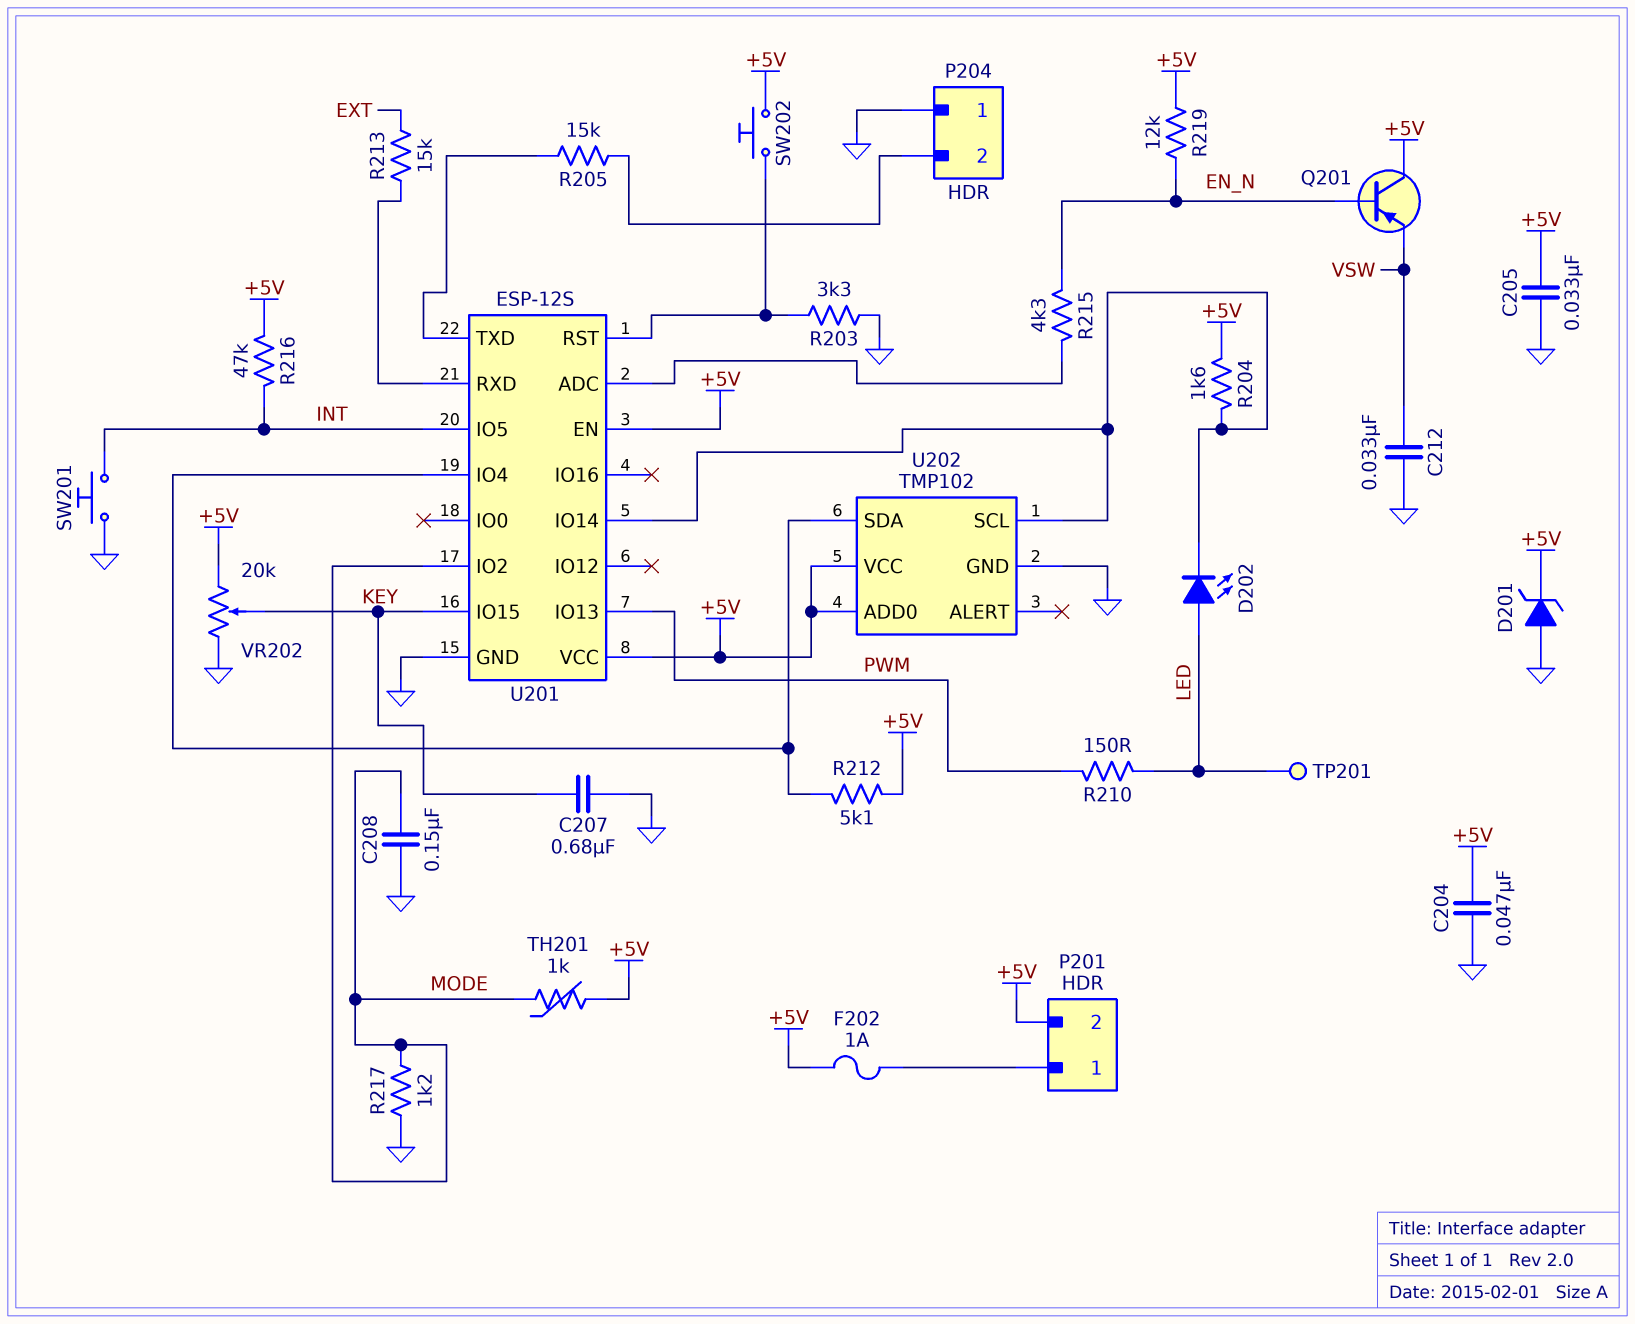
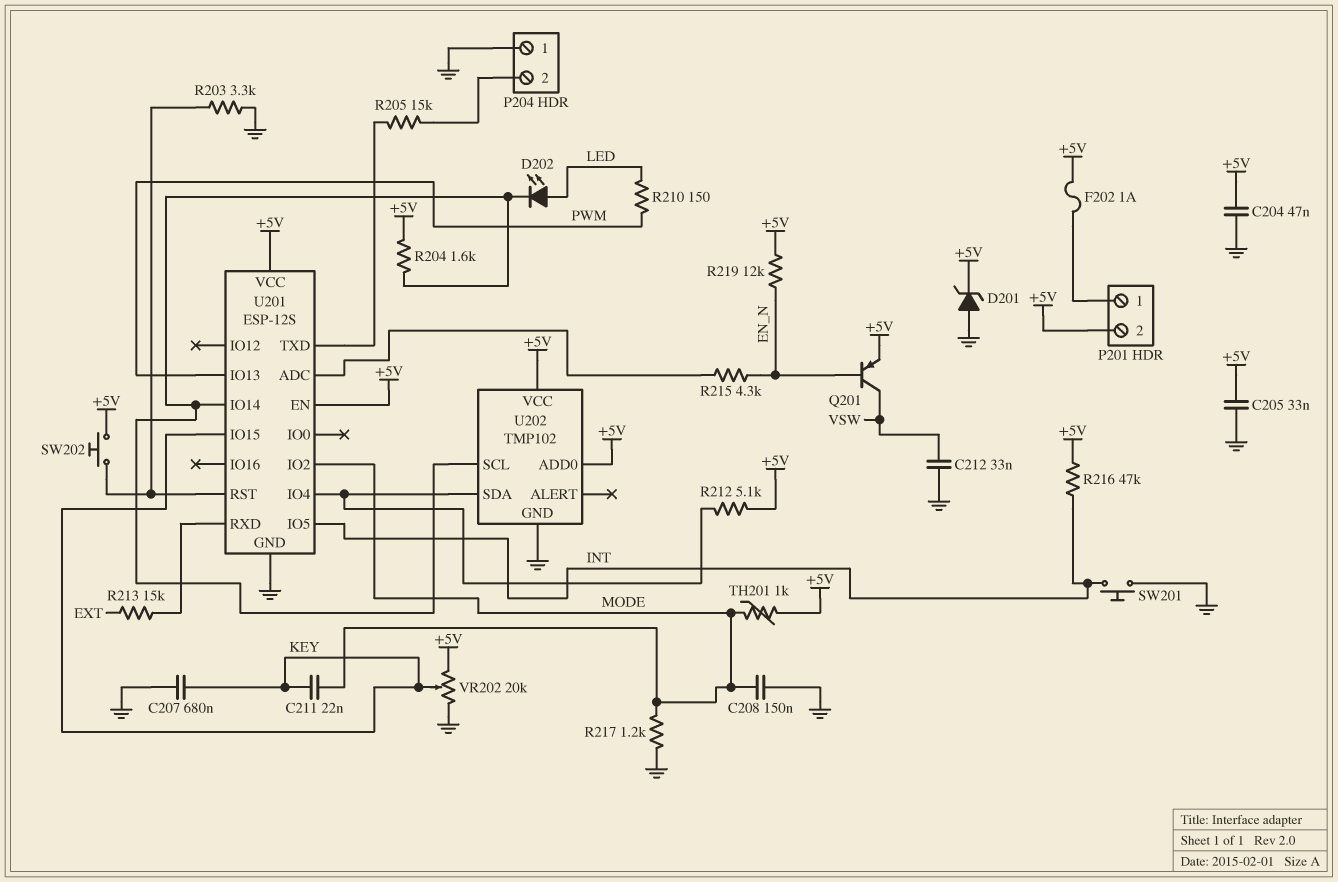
C211: none -> 22nF (KEY, MODE)
Q201: PNP (B EN_N, C +5V, E VSW) -> PNP (B EN_N, C VSW, E +5V)
TP201: test point (LED) -> none

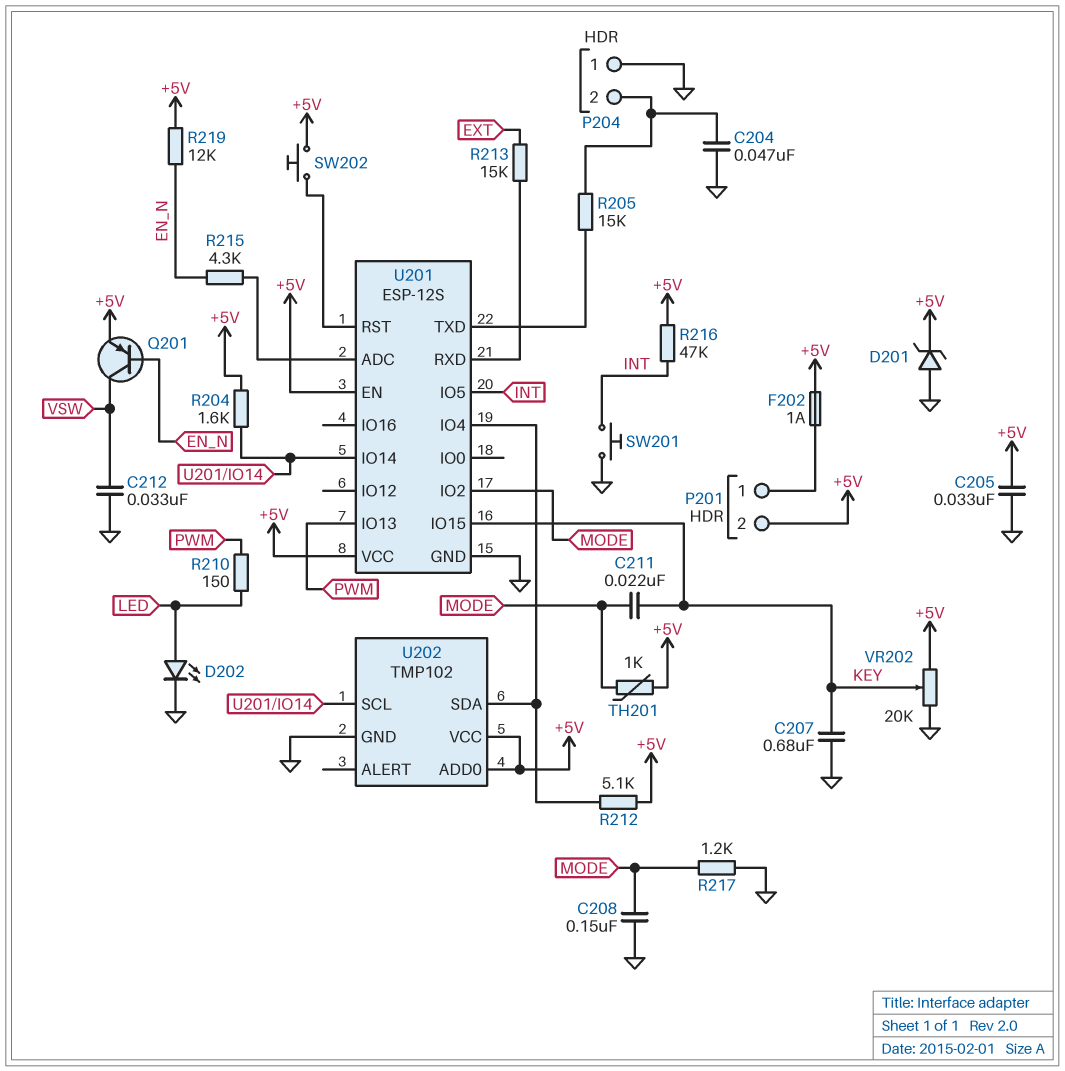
C204: 47nF (+5V, GND) -> 47nF (GND, P204/2)
D202: LED (A LED, K U201/IO14) -> LED (A LED, K GND)
R203: 3.3k (GND, U201/RST) -> none

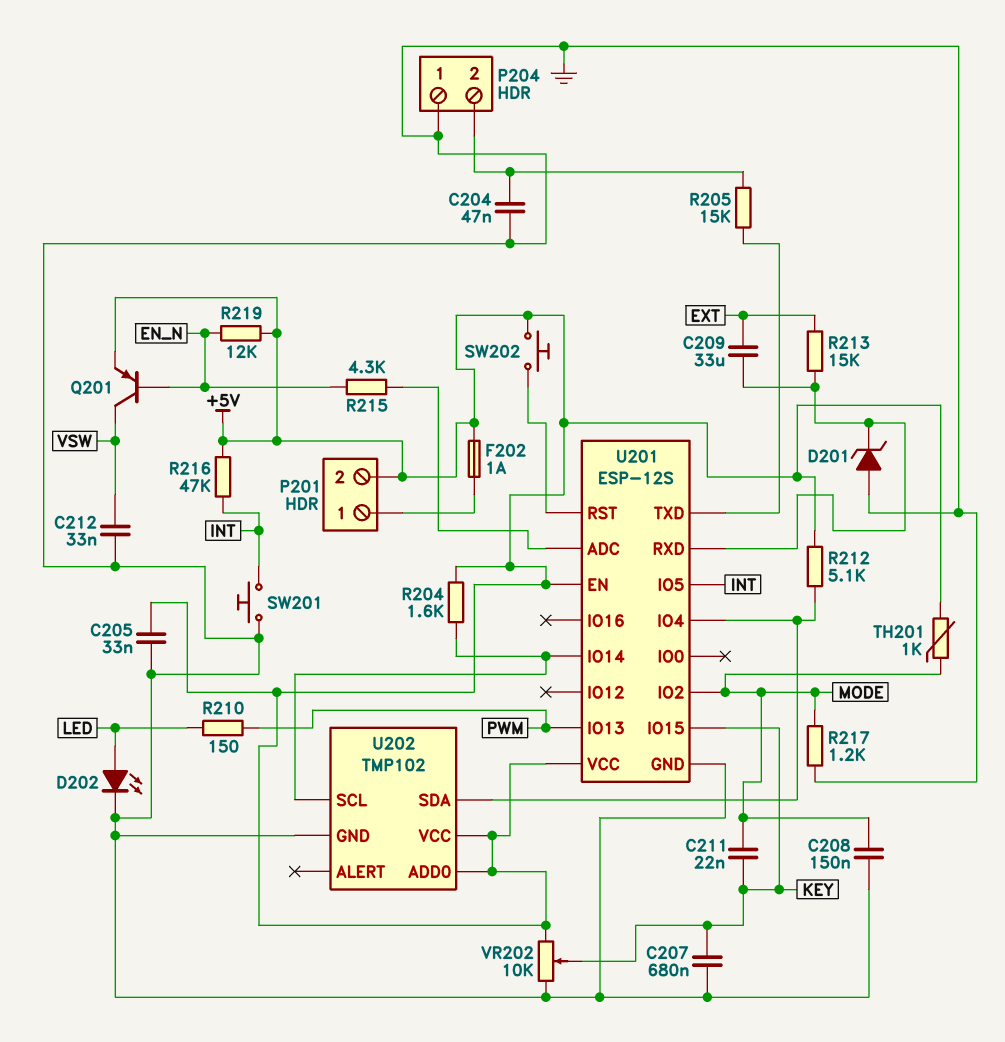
C209: none -> 33uF (EXT, U201/RXD)
D201: zener (A GND, K +5V) -> zener (A GND, K U201/RXD)
VR202: 20k (+5V, GND, wiper KEY) -> 10k (+5V, GND, wiper KEY)

